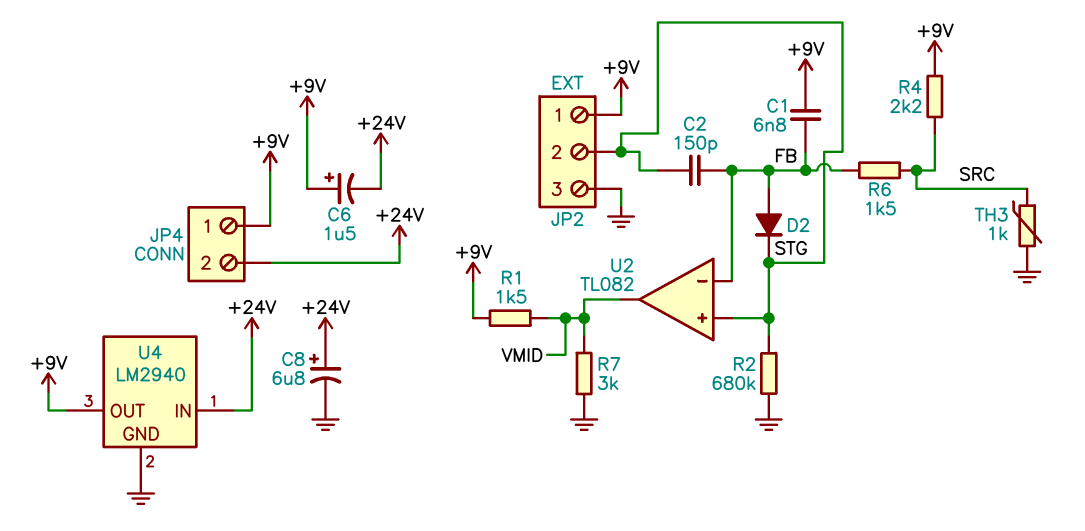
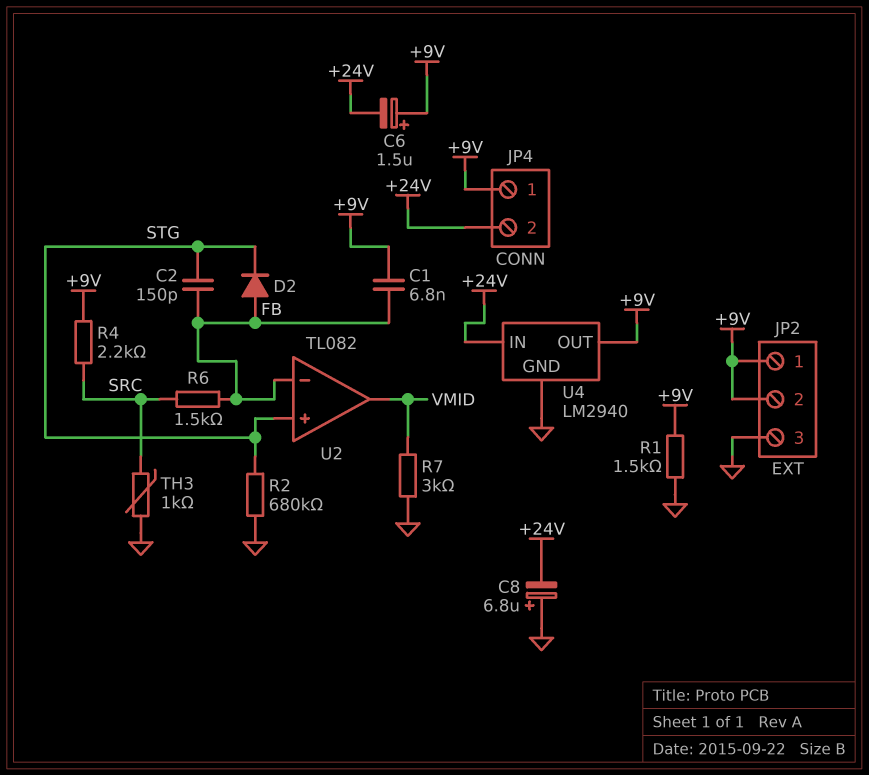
C8: 6.8uF (plus +24V, minus GND) -> 6.8uF (plus GND, minus +24V)
JP2 pin 2: STG -> +9V
R1: 1.5k (+9V, VMID) -> 1.5k (+9V, GND)

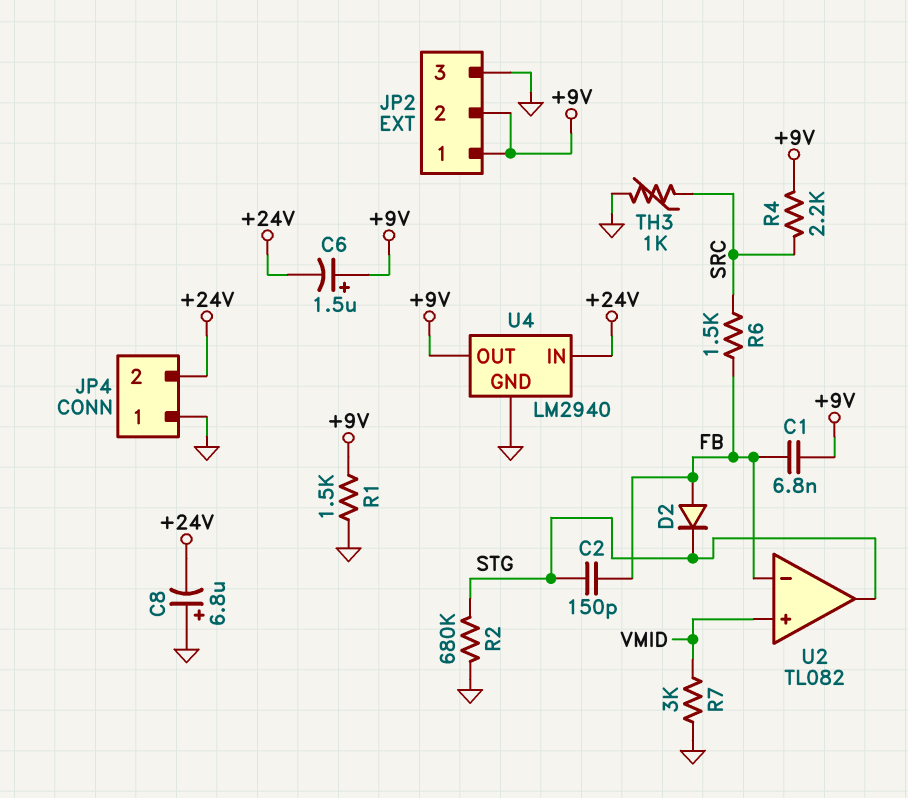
JP4 pin 1: +9V -> GND
U2 pin in+: STG -> VMID
U2 pin out: VMID -> STG

